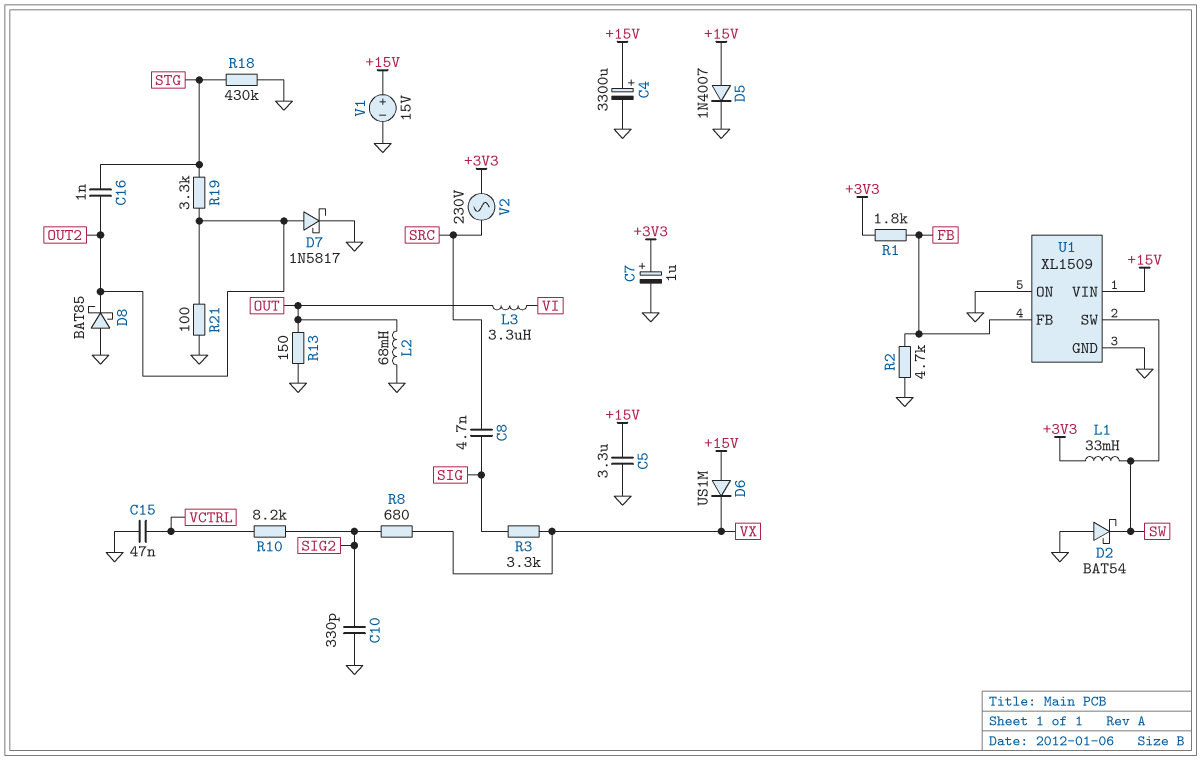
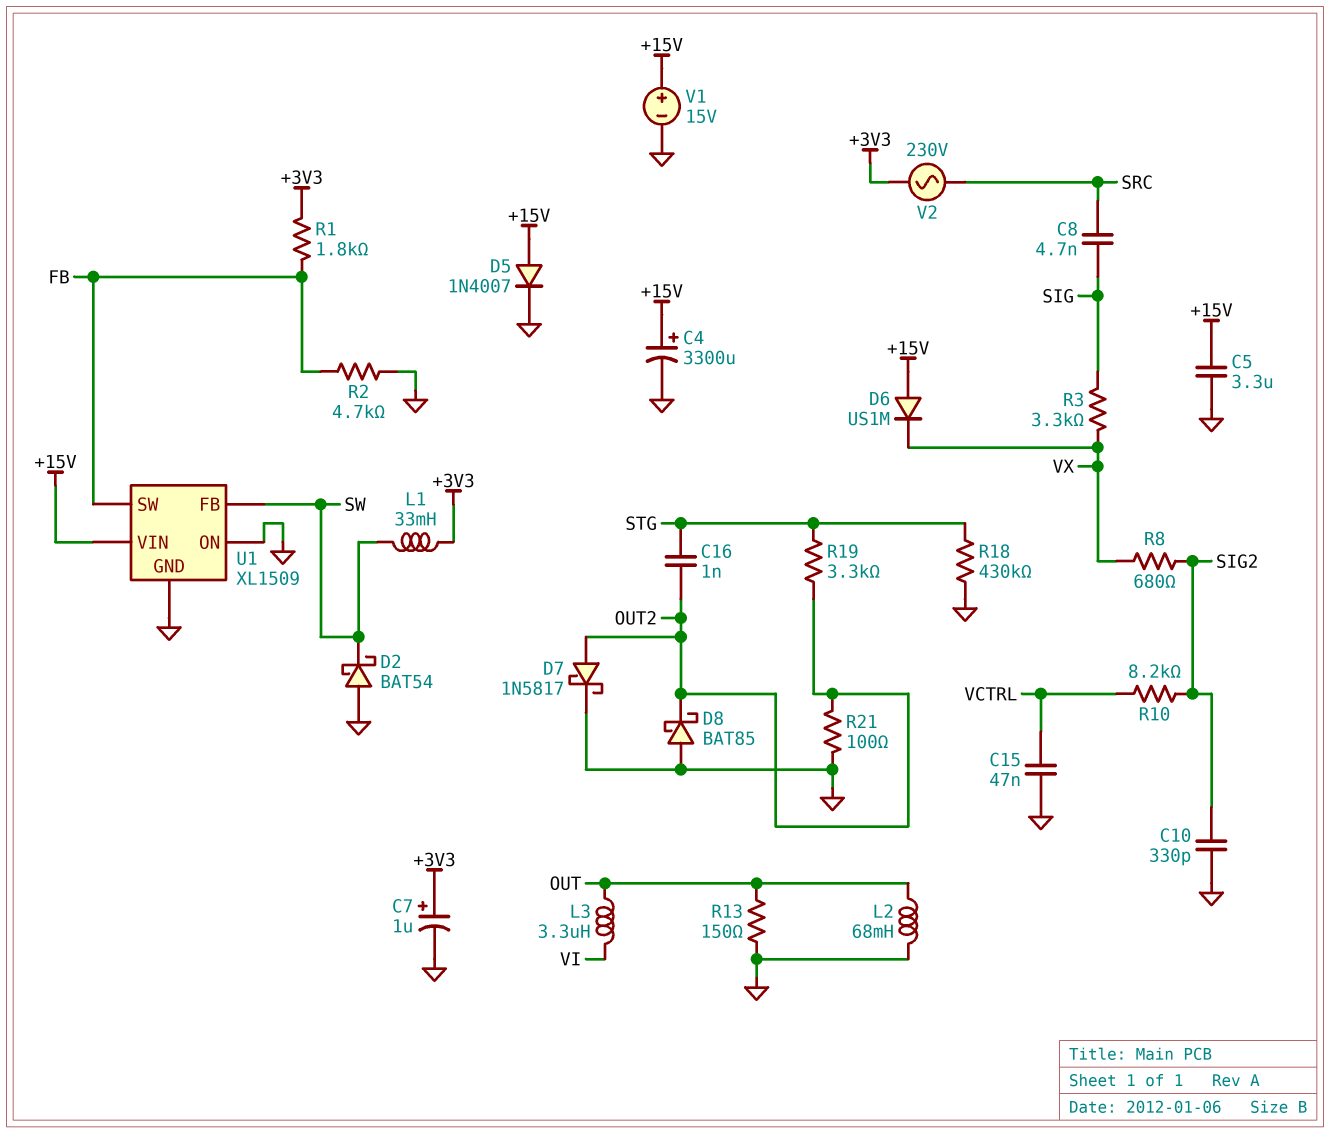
U1 pin FB: FB -> SW
U1 pin SW: SW -> FB

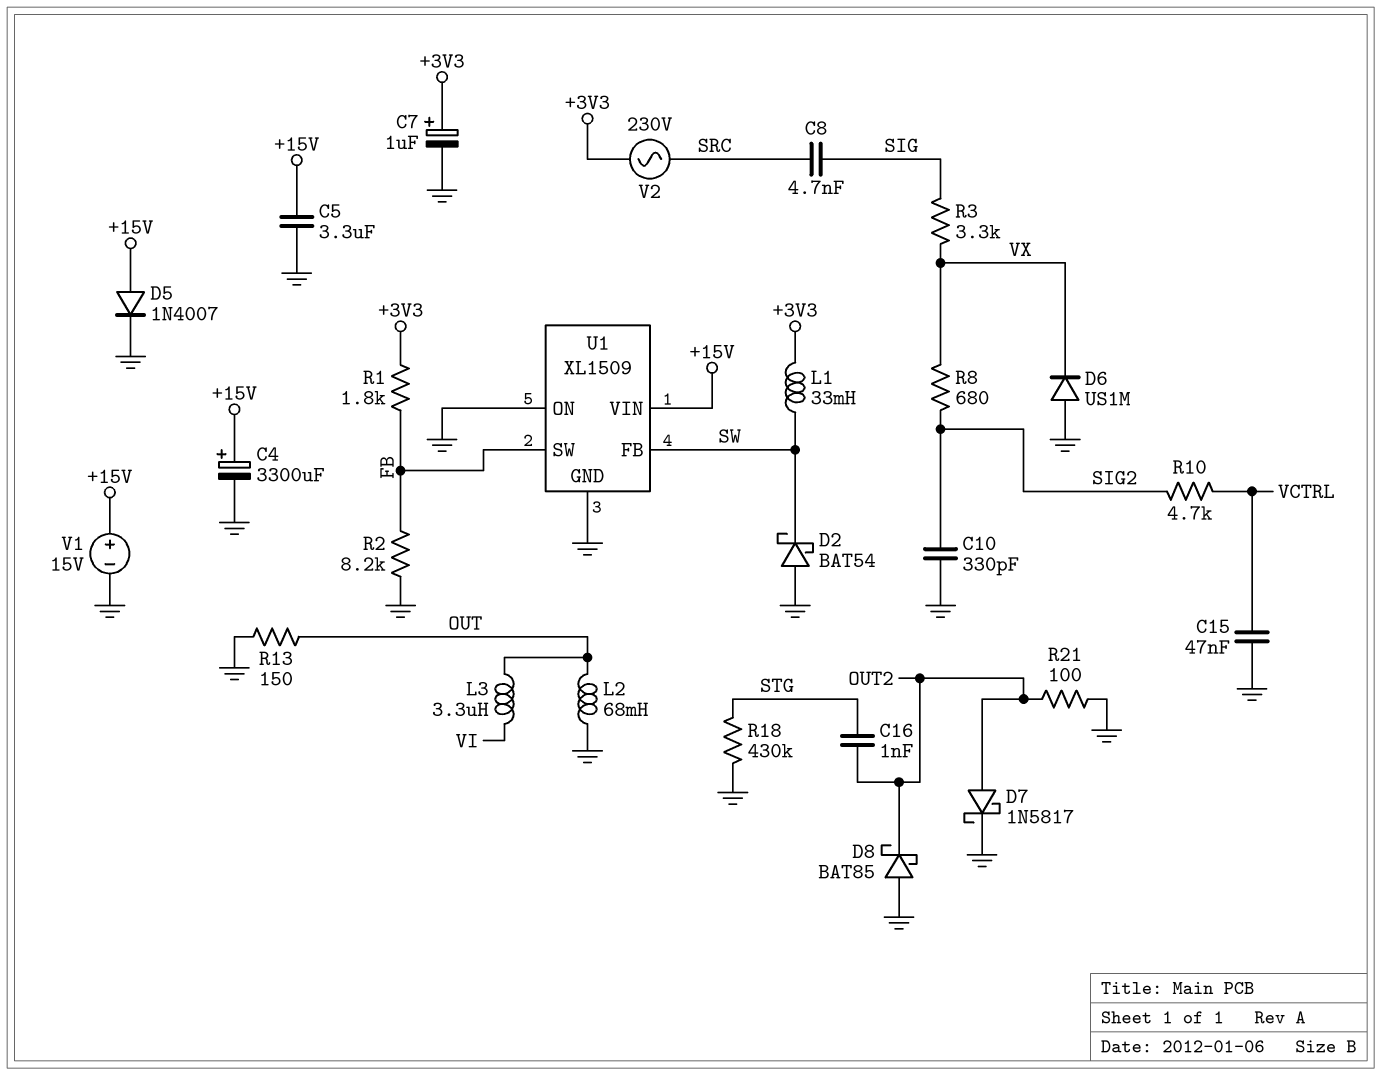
D6: diode US1M (A +15V, K VX) -> diode US1M (A GND, K VX)
R2: 4.7k (FB, GND) -> 8.2k (FB, GND)
R10: 8.2k (SIG2, VCTRL) -> 4.7k (SIG2, VCTRL)
R19: 3.3k (OUT2, STG) -> none

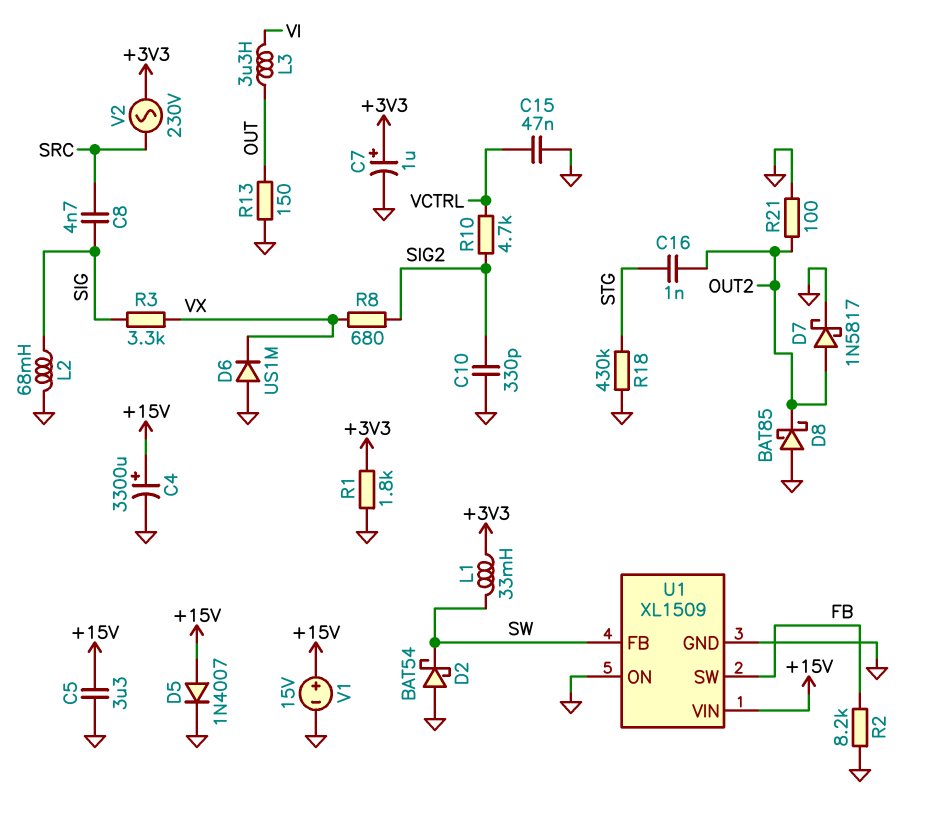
L2: 68mH (GND, OUT) -> 68mH (GND, SIG)
R1: 1.8k (+3V3, FB) -> 1.8k (+3V3, GND)

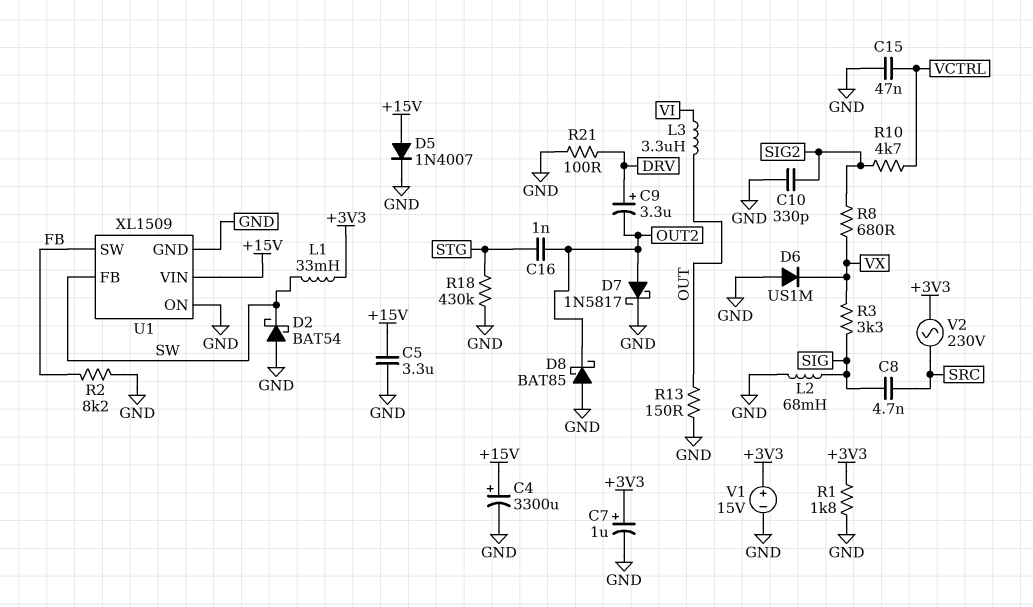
C9: none -> 3.3uF (plus DRV, minus OUT2)
R21: 100 (GND, OUT2) -> 100 (DRV, GND)
V1: 15V (plus +15V, minus GND) -> 15V (plus +3V3, minus GND)

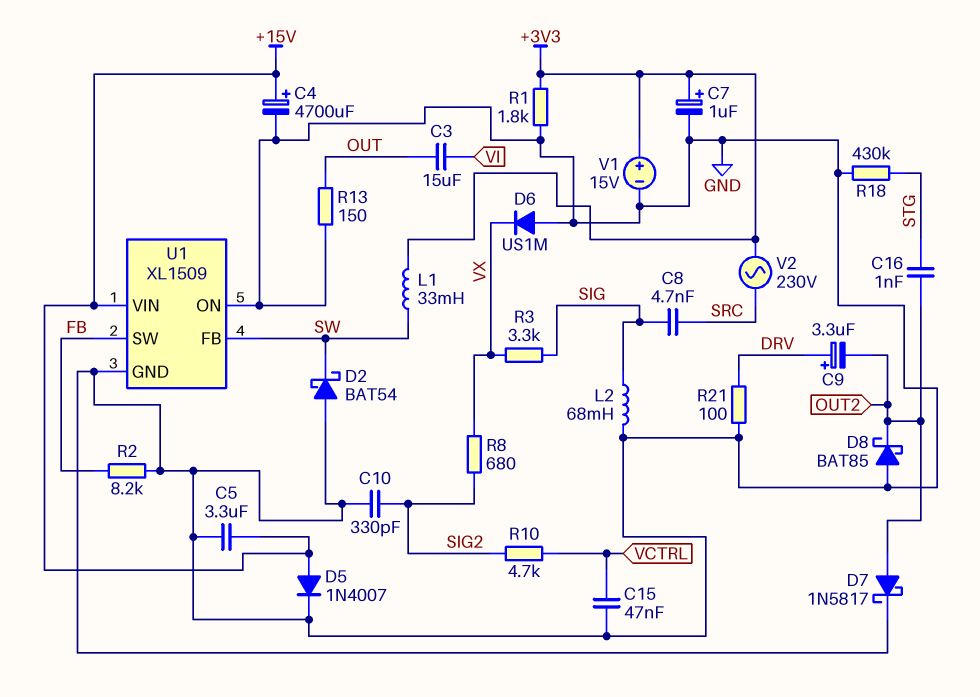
C3: none -> 15uF (OUT, VI)
C4: 3300uF (plus +15V, minus GND) -> 4700uF (plus +15V, minus GND)
L3: 3.3uH (OUT, VI) -> none

